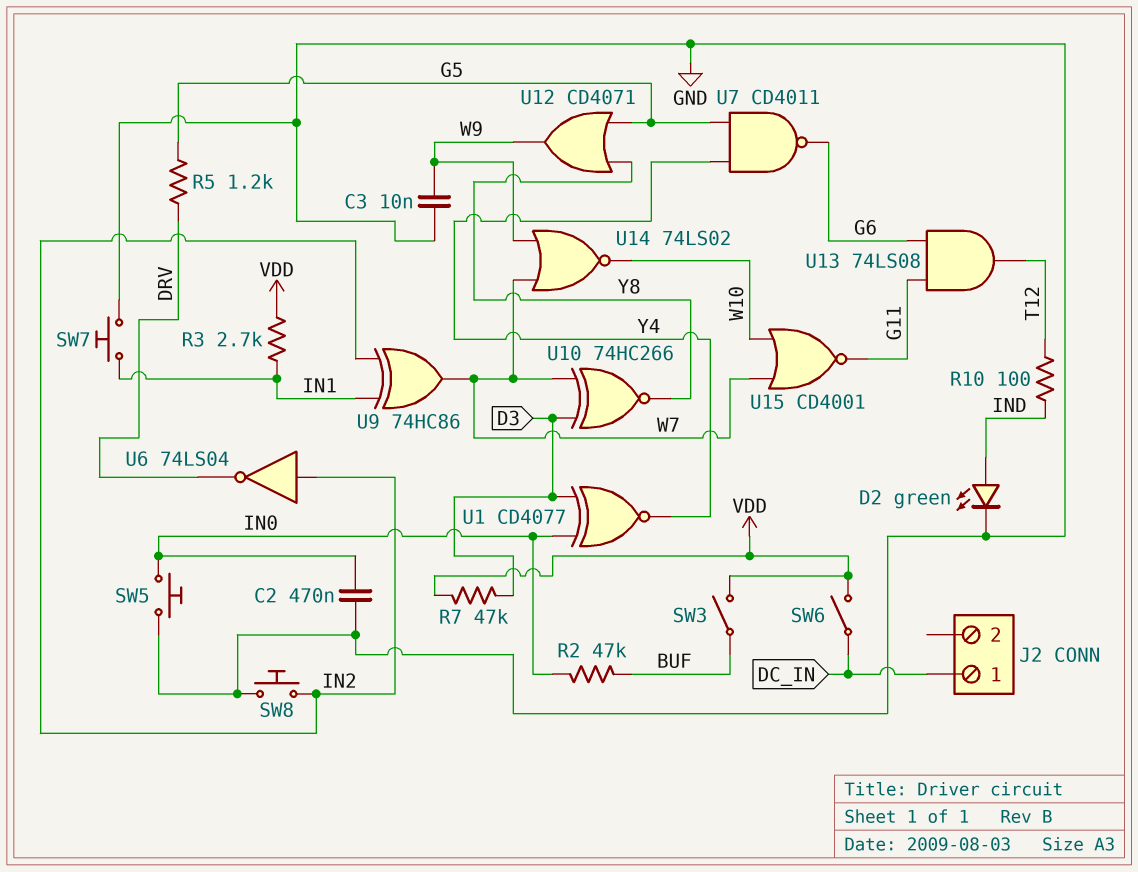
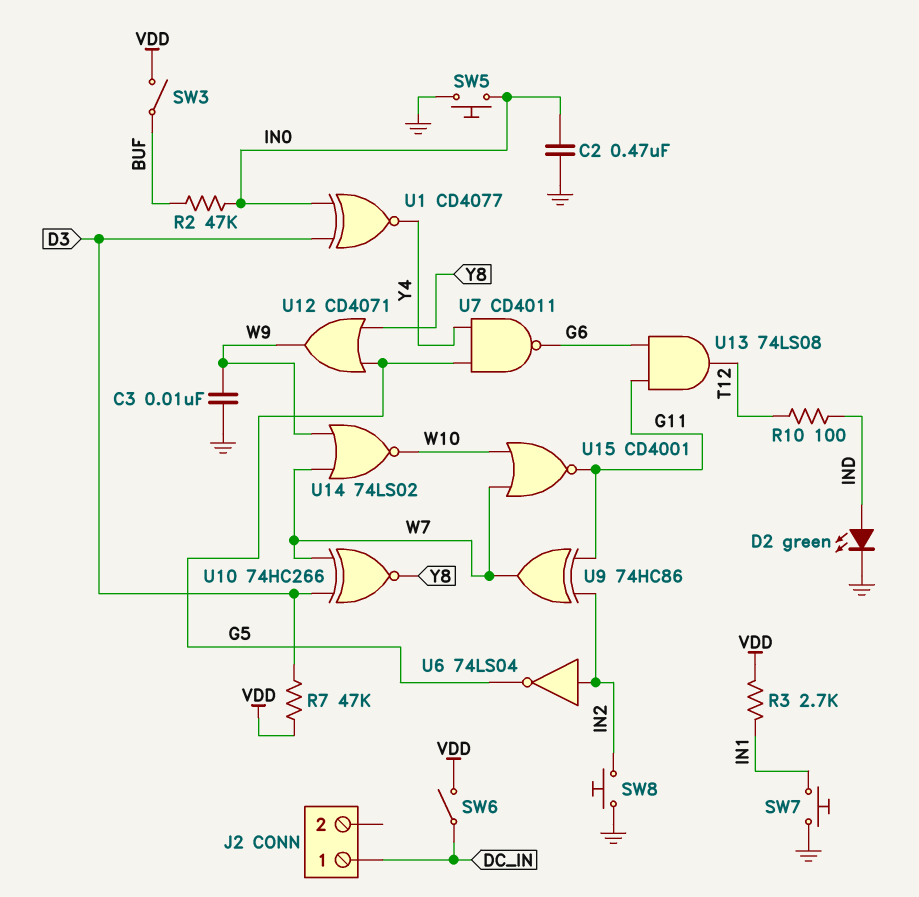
R5: 1.2k (DRV, G5) -> none
U6: NOT 74LS04 (in IN2, out DRV) -> NOT 74LS04 (in IN2, out G5)
U9: XOR 74HC86 (in IN1, in IN2, out W7) -> XOR 74HC86 (in G11, in IN2, out W7)

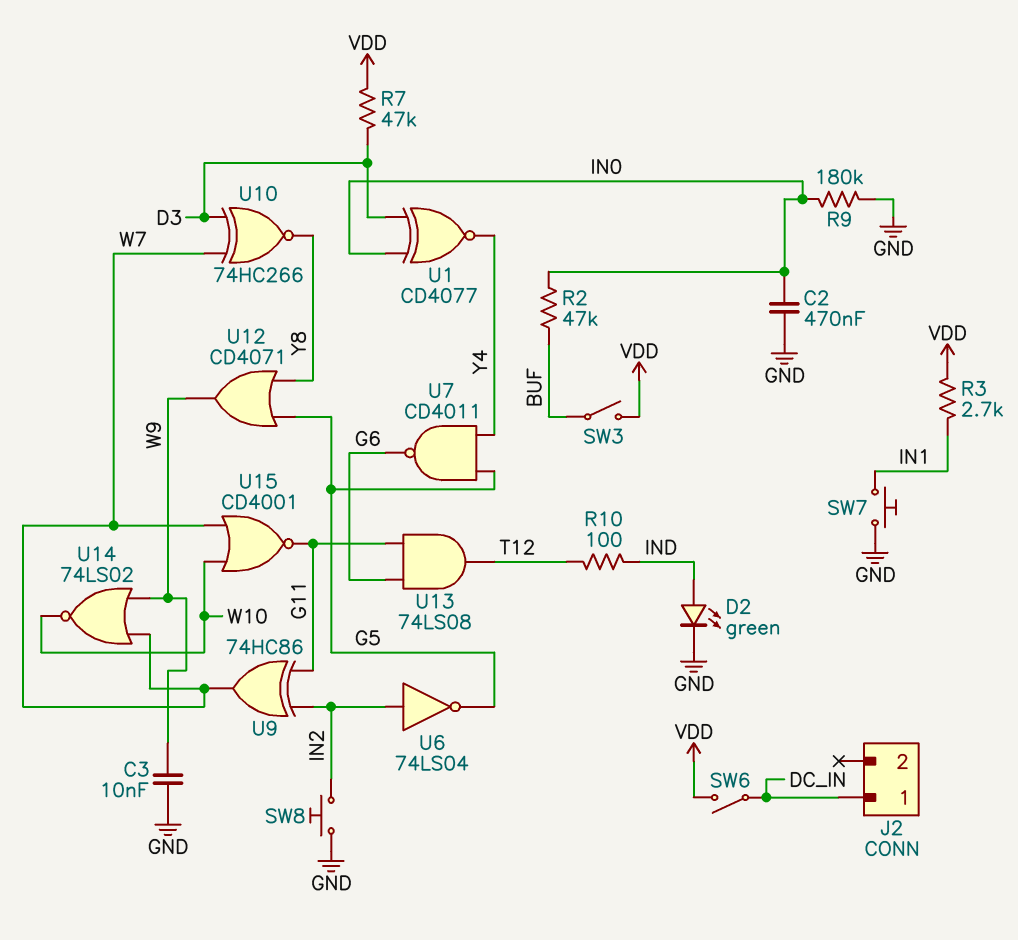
R9: none -> 180k (GND, IN0)
SW5: button (GND, IN0) -> none

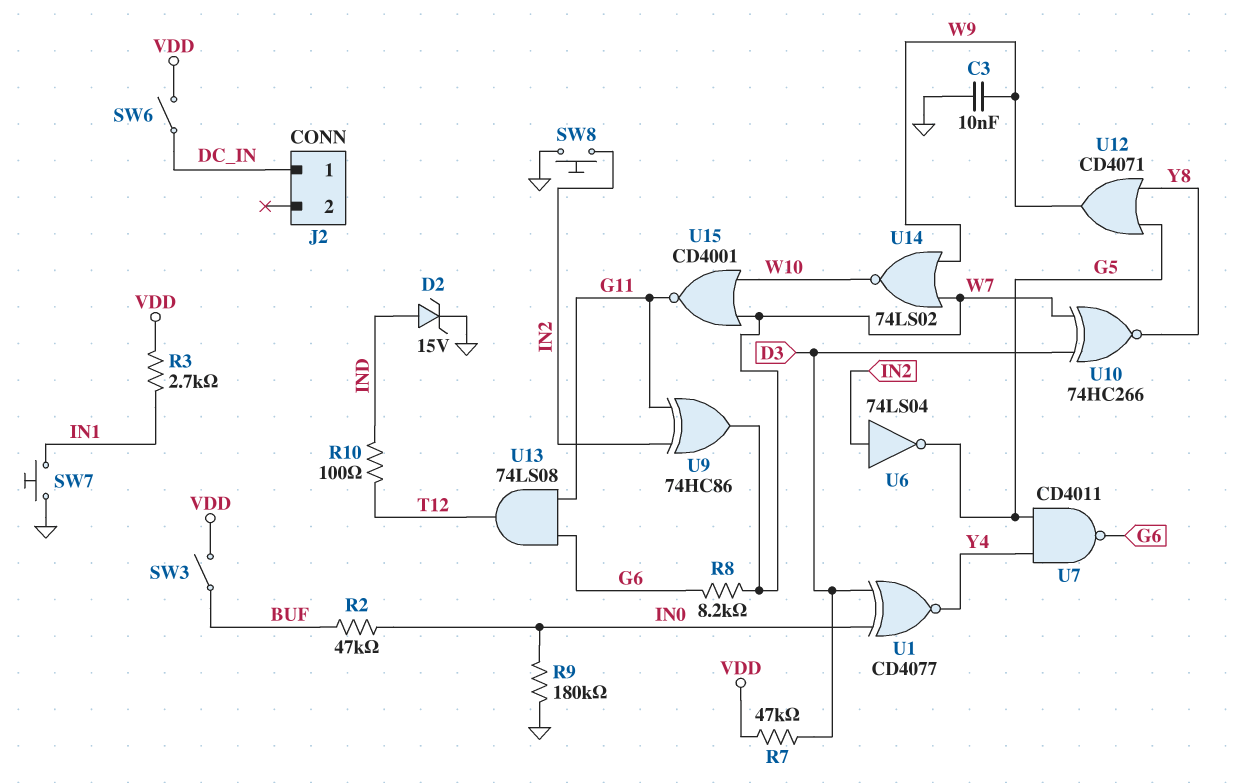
C2: 470nF (GND, IN0) -> none
D2: LED green (A IND, K GND) -> zener 15V (A IND, K GND)
R8: none -> 8.2k (G6, W7)

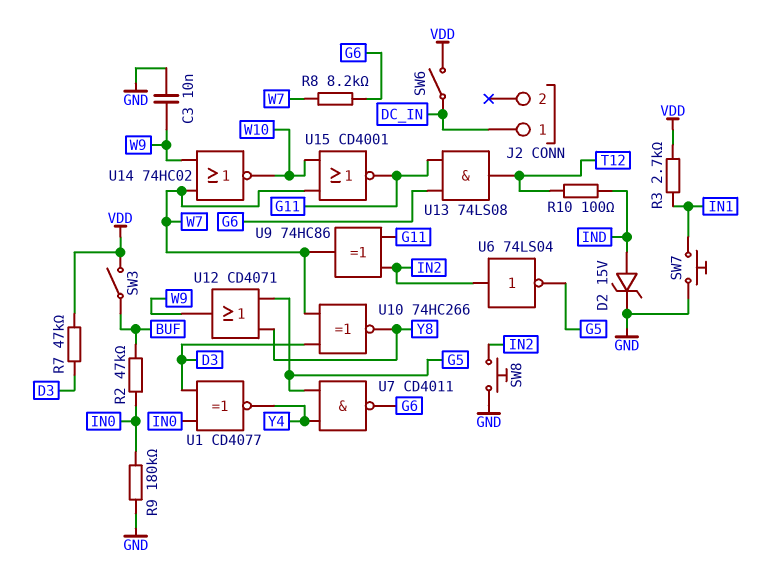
U14: NOR 74LS02 (in W7, in W9, out W10) -> NOR 74HC02 (in W7, in W9, out W10)

